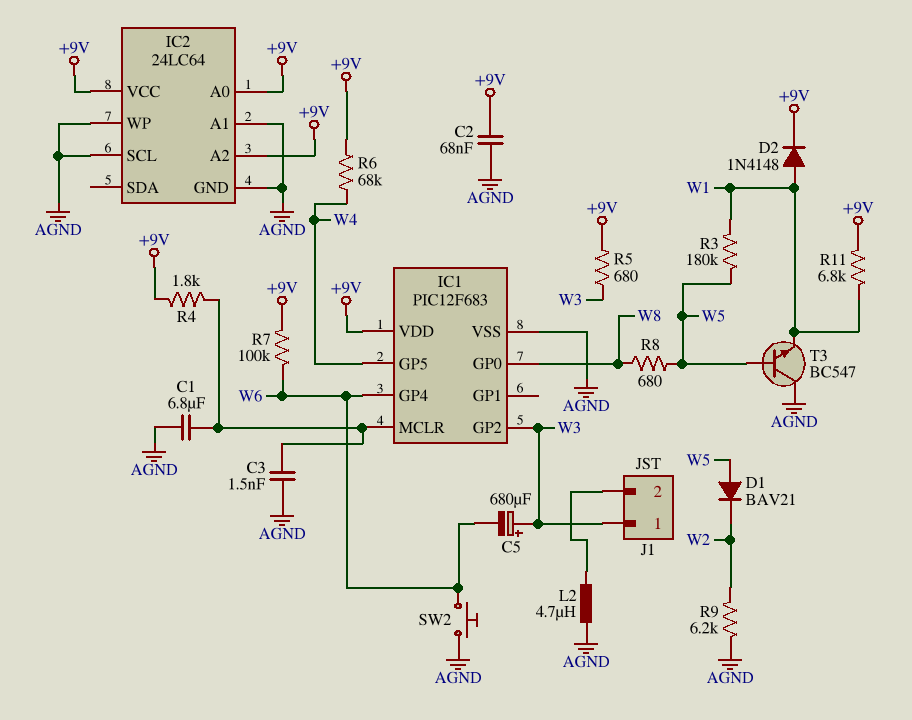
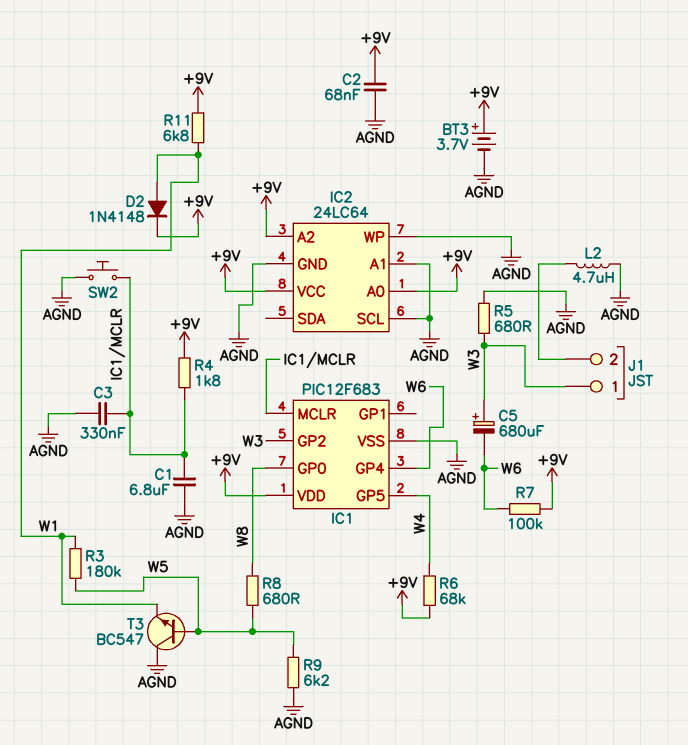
BT3: none -> 3.7V (plus +9V, minus AGND)
C3: 1.5nF (AGND, IC1/MCLR) -> 330nF (AGND, IC1/MCLR)
D1: diode BAV21 (A W5, K W2) -> none
R5: 680 (+9V, W3) -> 680 (AGND, W3)
R9: 6.2k (AGND, W2) -> 6.2k (AGND, W5)
SW2: button (AGND, W6) -> button (AGND, IC1/MCLR)

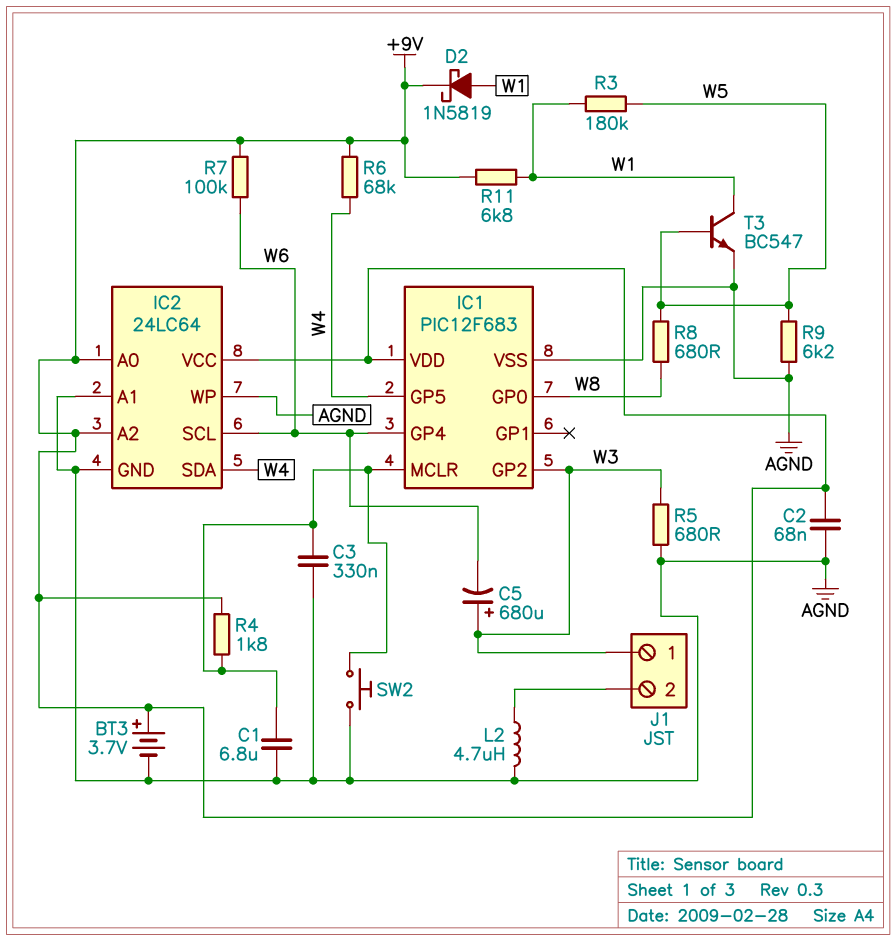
D2: diode 1N4148 (A W1, K +9V) -> schottky 1N5819 (A W1, K +9V)
IC2 pin SCL: AGND -> W6
IC2 pin SDA: none -> W4
T3: NPN BC547 (B W5, C AGND, E W1) -> NPN BC547 (B W5, C W1, E AGND)

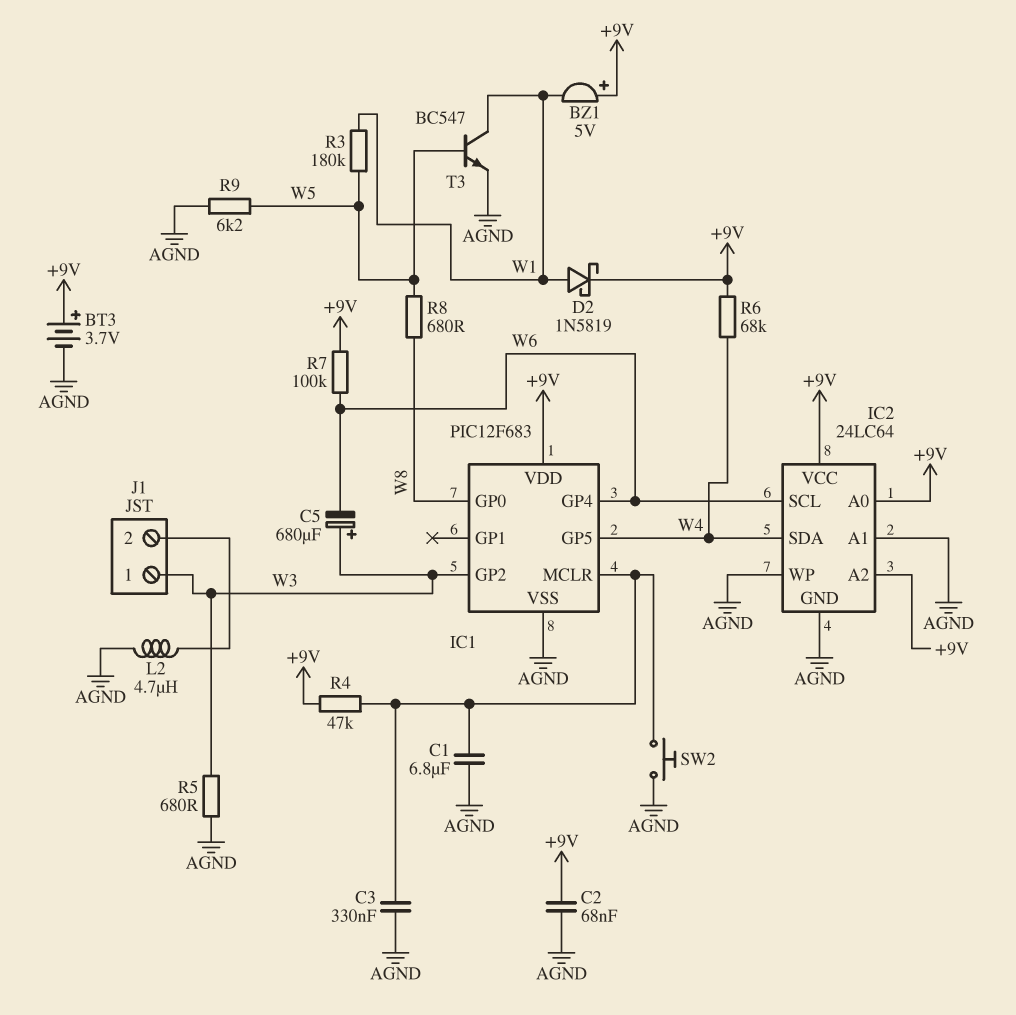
BZ1: none -> buzzer 5V (plus +9V, minus W1)
R4: 1.8k (+9V, IC1/MCLR) -> 47k (+9V, IC1/MCLR)
R11: 6.8k (+9V, W1) -> none

